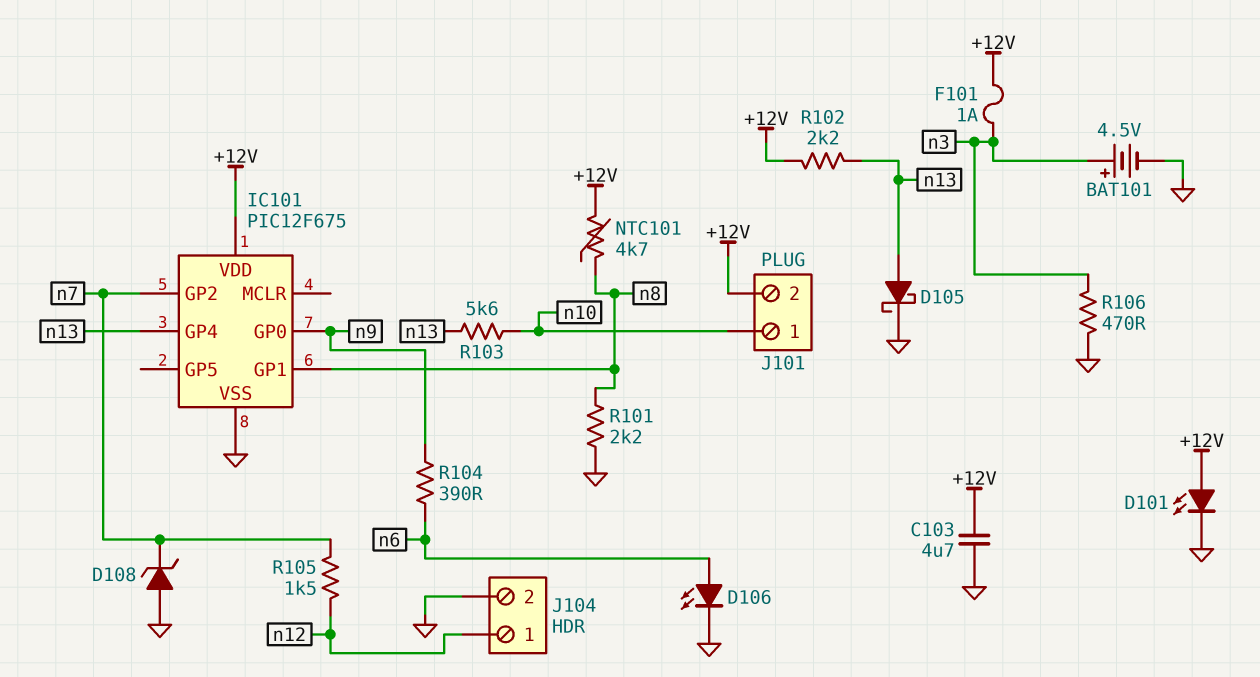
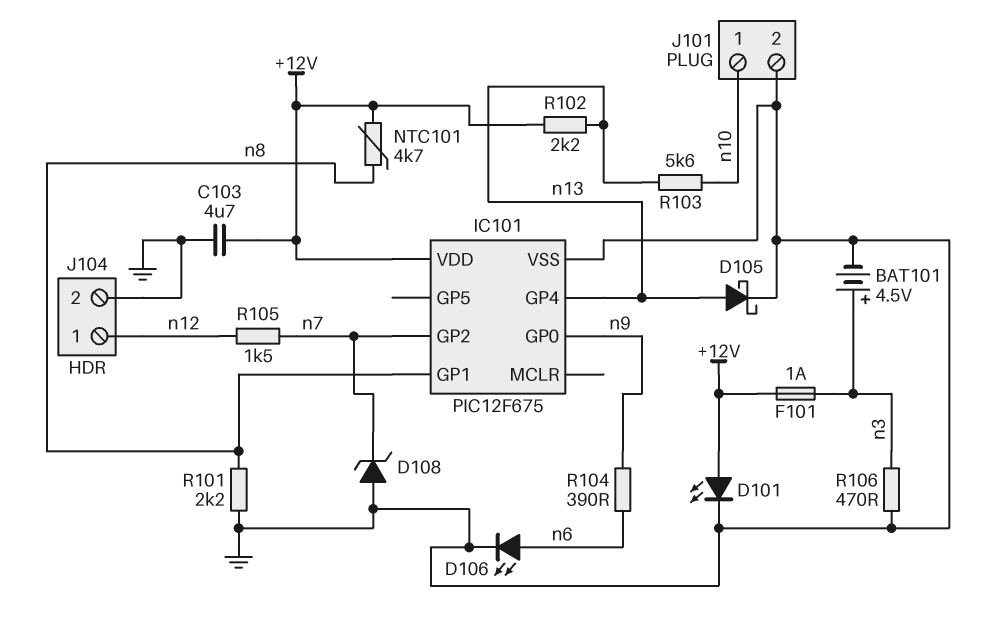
J101 pin 2: +12V -> GND

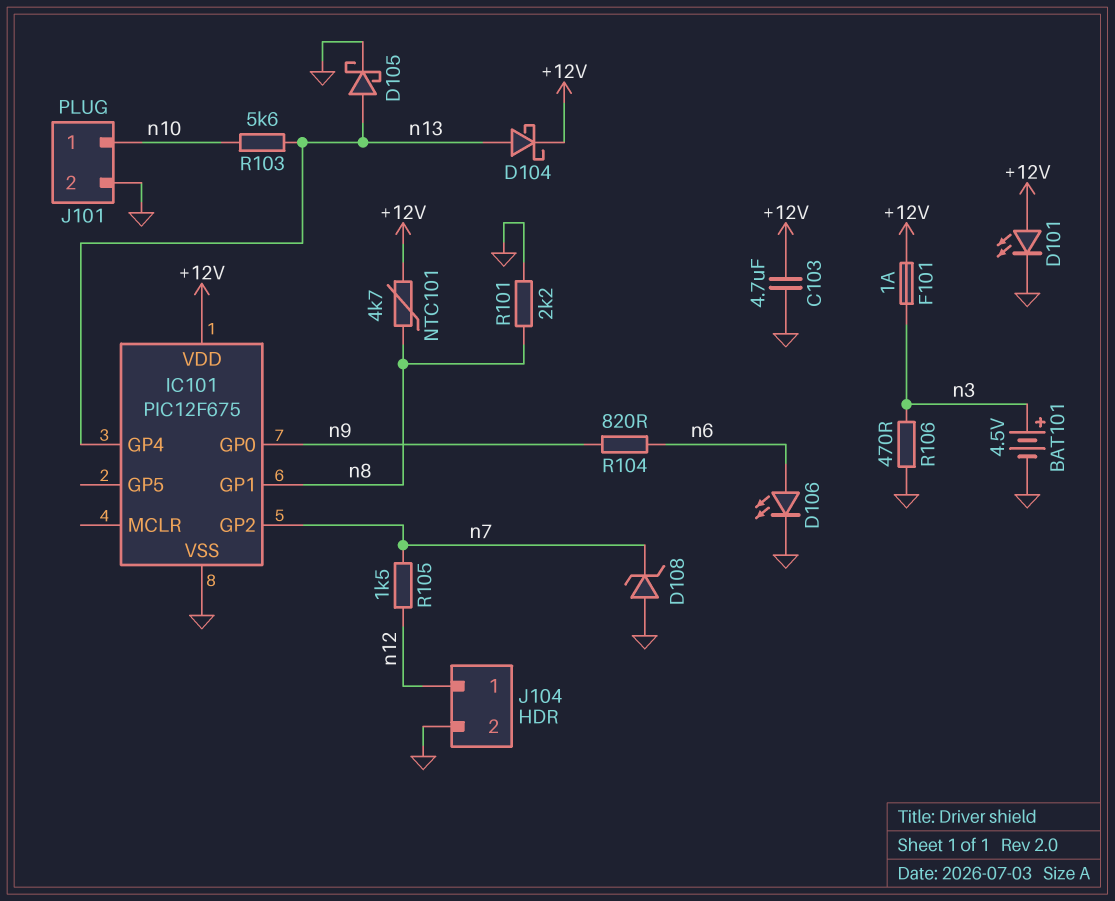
D104: none -> schottky (A n13, K +12V)
R102: 2.2k (+12V, n13) -> none
R104: 390 (n6, n9) -> 820 (n6, n9)

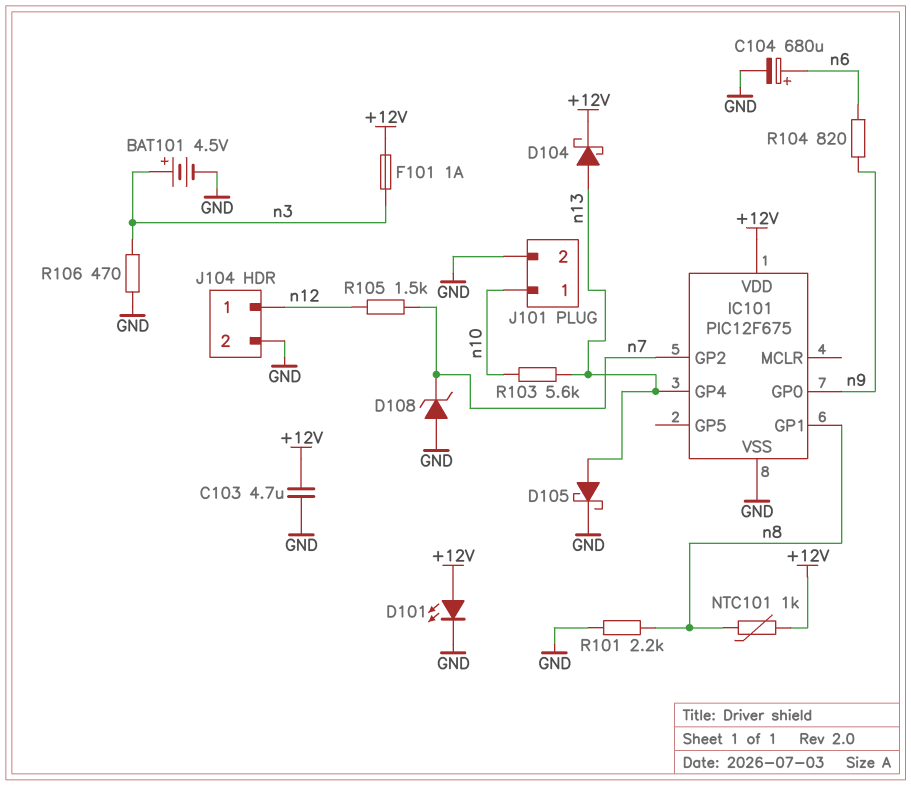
C104: none -> 680uF (plus n6, minus GND)
D106: LED (A n6, K GND) -> none
NTC101: 4.7k (+12V, n8) -> 1k (+12V, n8)

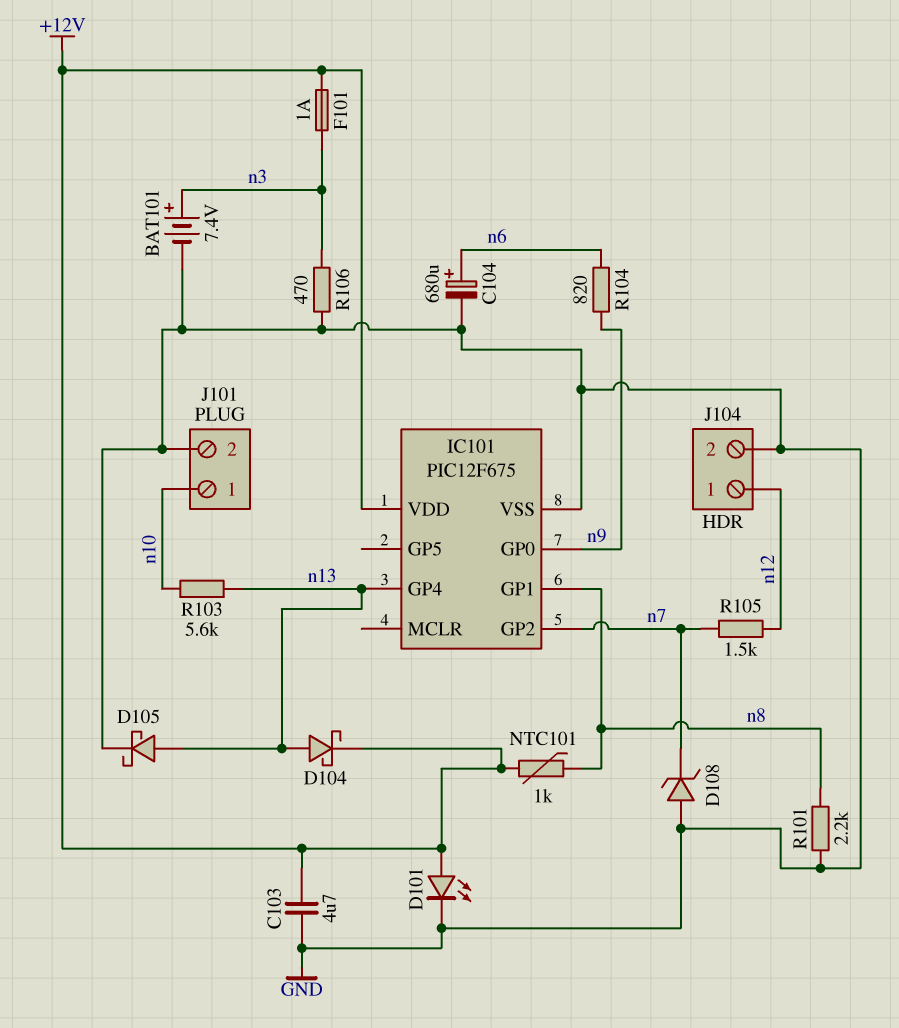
BAT101: 4.5V (plus n3, minus GND) -> 7.4V (plus n3, minus GND)

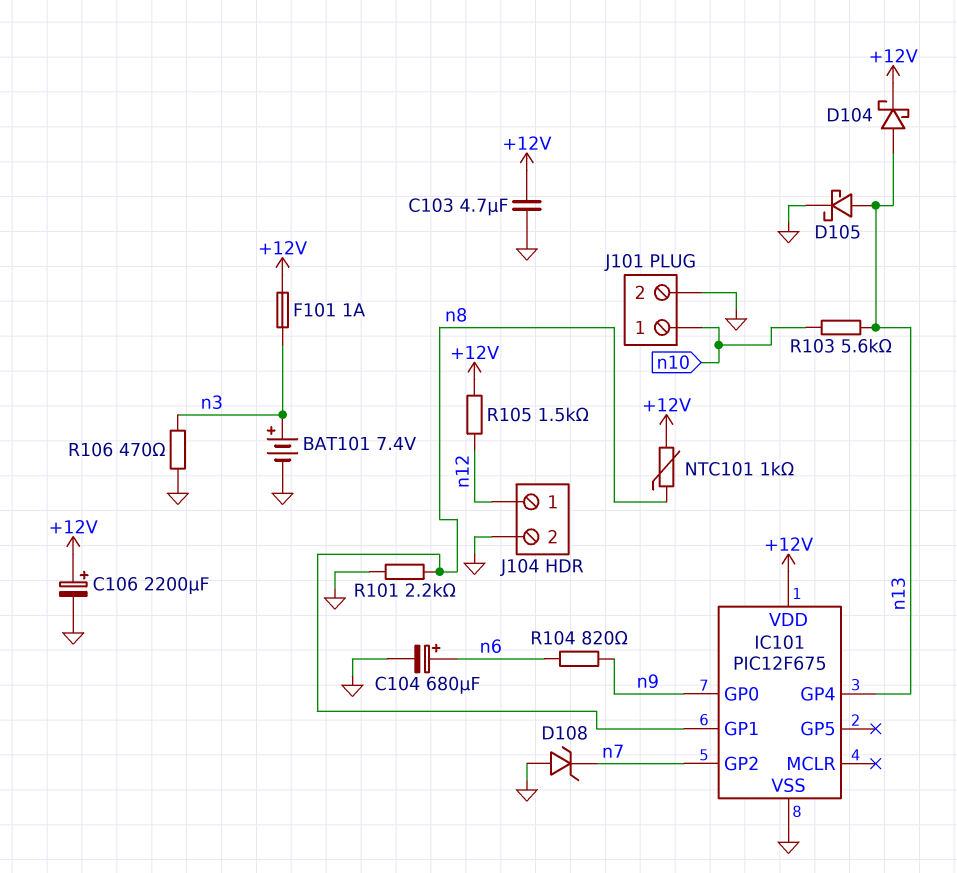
C106: none -> 2200uF (plus +12V, minus GND)
D101: LED (A +12V, K GND) -> none
R105: 1.5k (n7, n12) -> 1.5k (+12V, n12)

